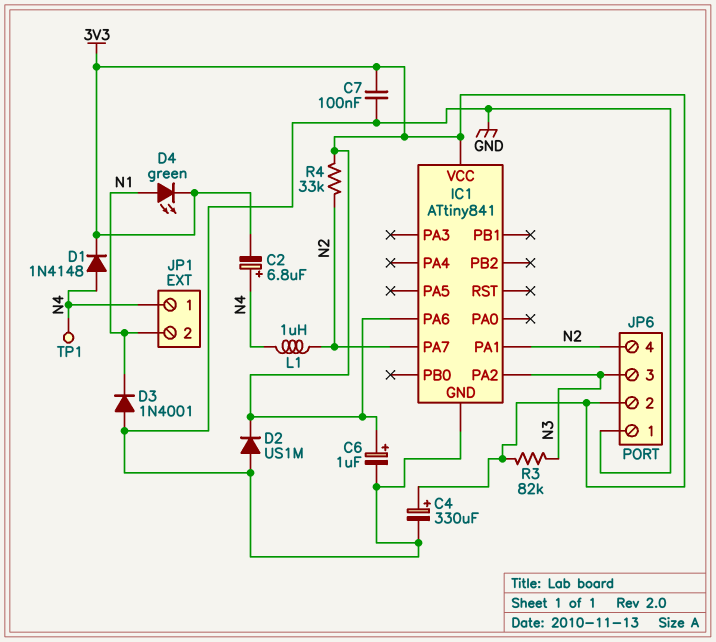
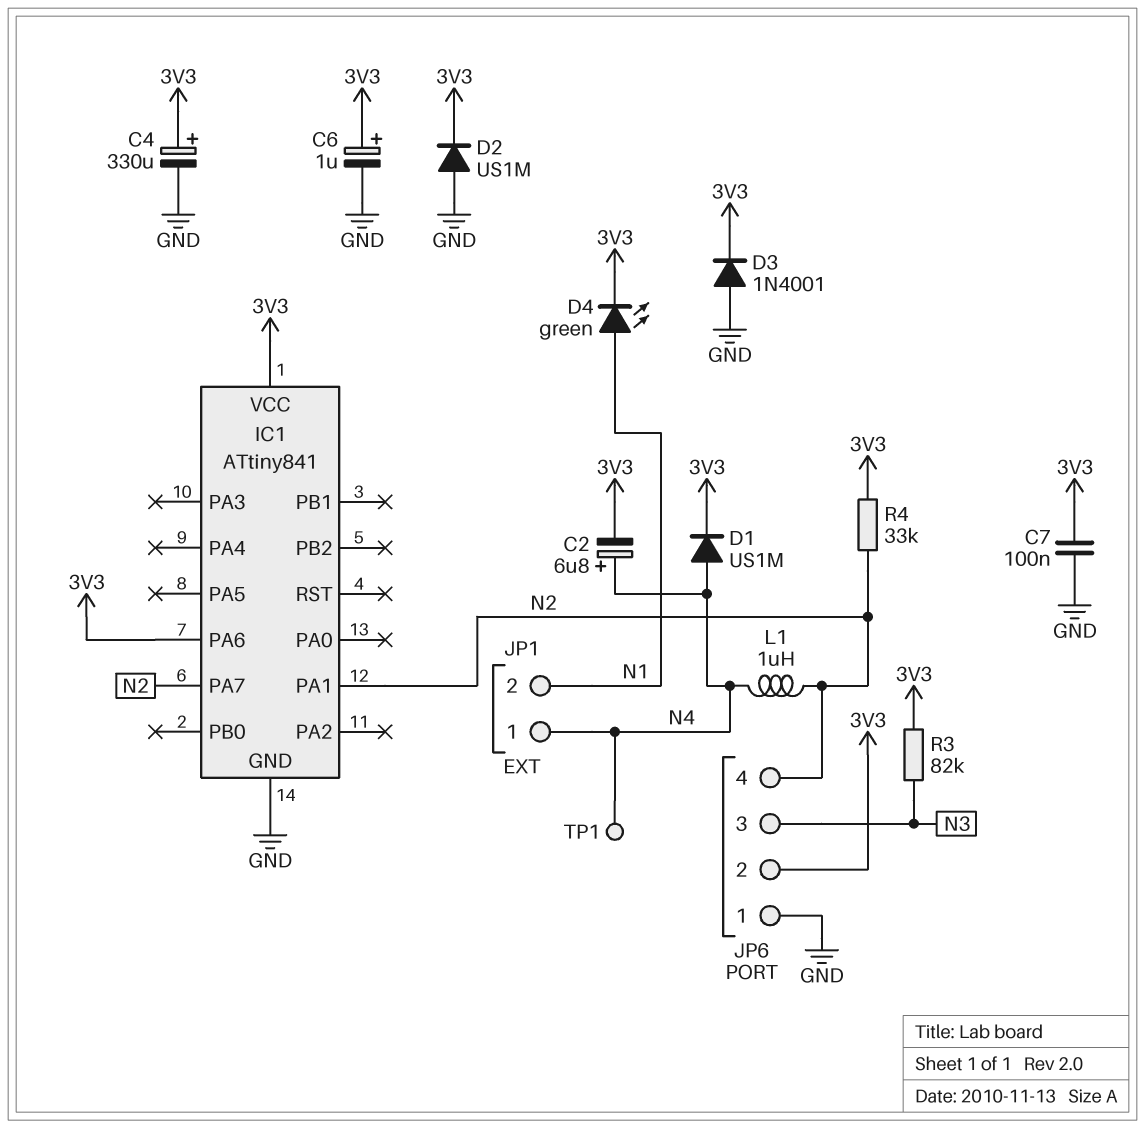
D1: diode 1N4148 (A N4, K 3V3) -> diode US1M (A N4, K 3V3)
D3: diode 1N4001 (A GND, K N1) -> diode 1N4001 (A GND, K 3V3)
IC1 pin PA2: N3 -> none

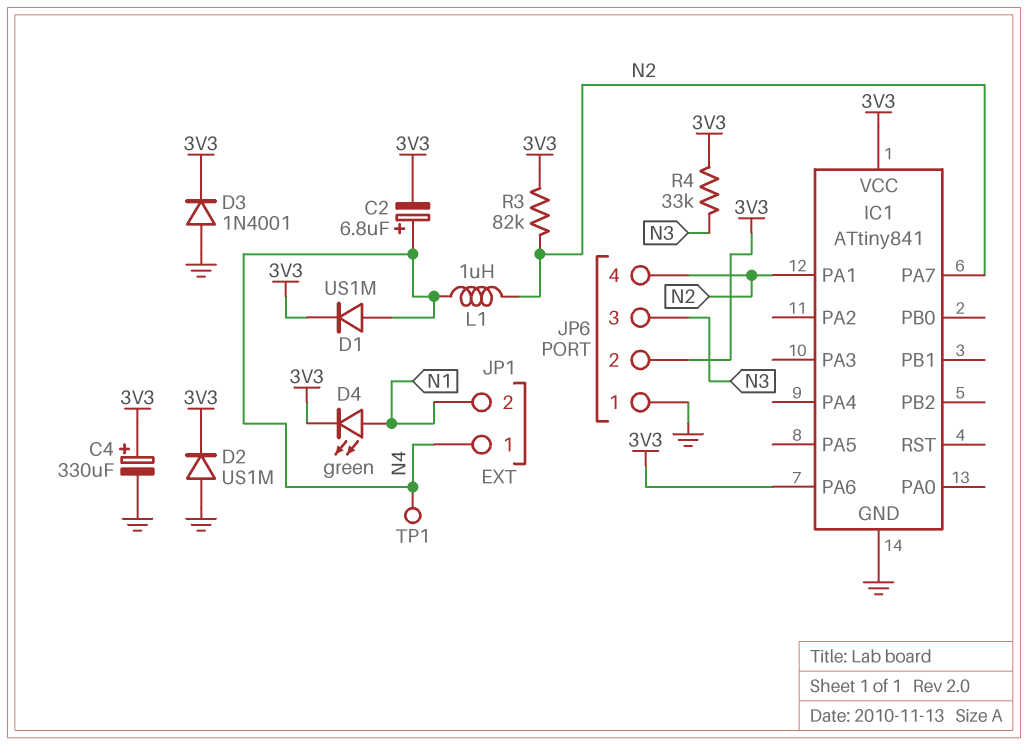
C6: 1uF (plus 3V3, minus GND) -> none
C7: 100nF (3V3, GND) -> none
R3: 82k (3V3, N3) -> 82k (3V3, N2)
R4: 33k (3V3, N2) -> 33k (3V3, N3)

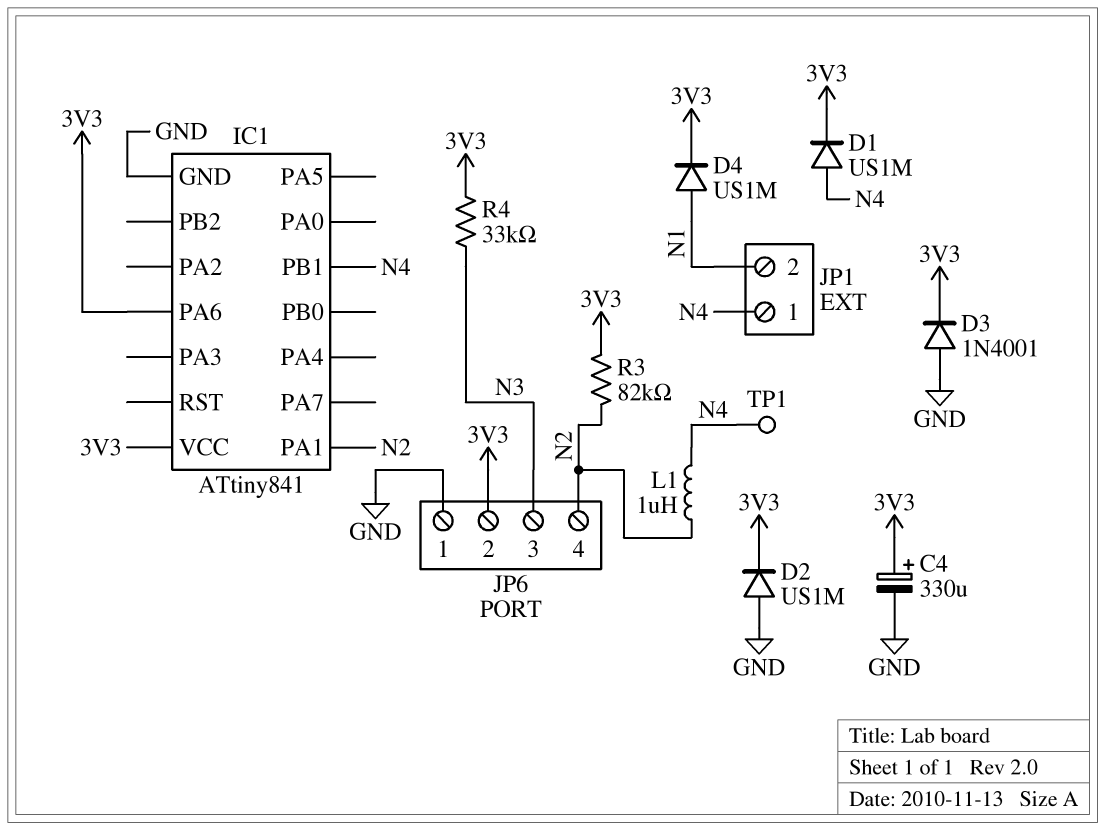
C2: 6.8uF (plus N4, minus 3V3) -> none
D4: LED green (A N1, K 3V3) -> diode US1M (A N1, K 3V3)
IC1 pin PA7: N2 -> none
IC1 pin PB1: none -> N4

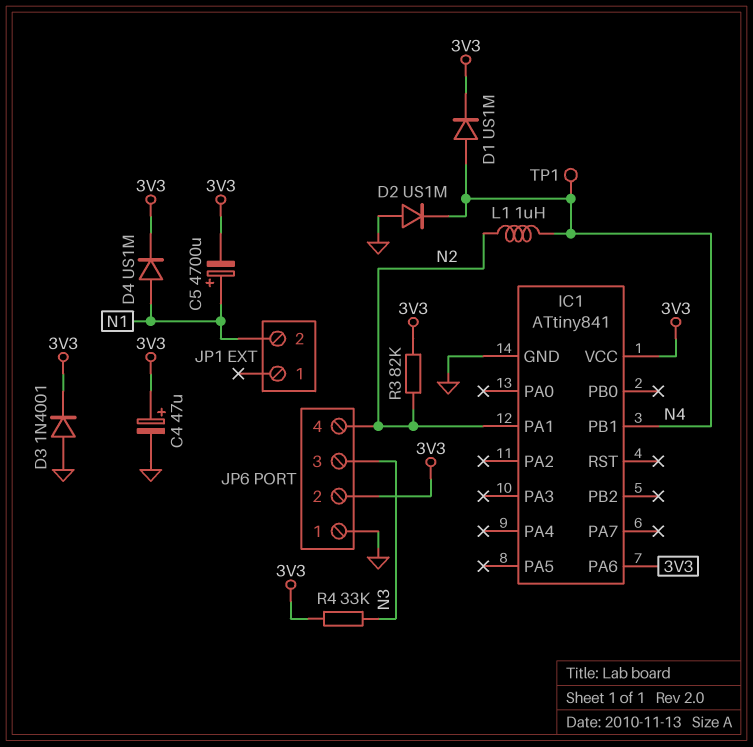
C4: 330uF (plus 3V3, minus GND) -> 47uF (plus 3V3, minus GND)
C5: none -> 4700uF (plus N1, minus 3V3)
D2: diode US1M (A GND, K 3V3) -> diode US1M (A GND, K N4)
JP1 pin 1: N4 -> none

